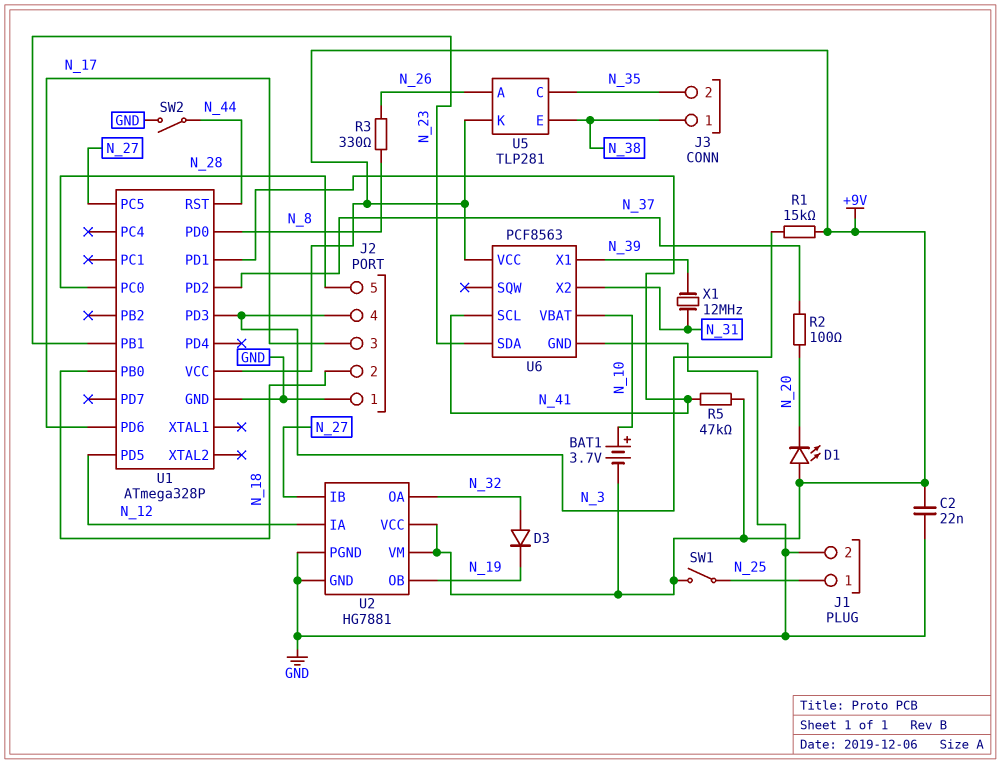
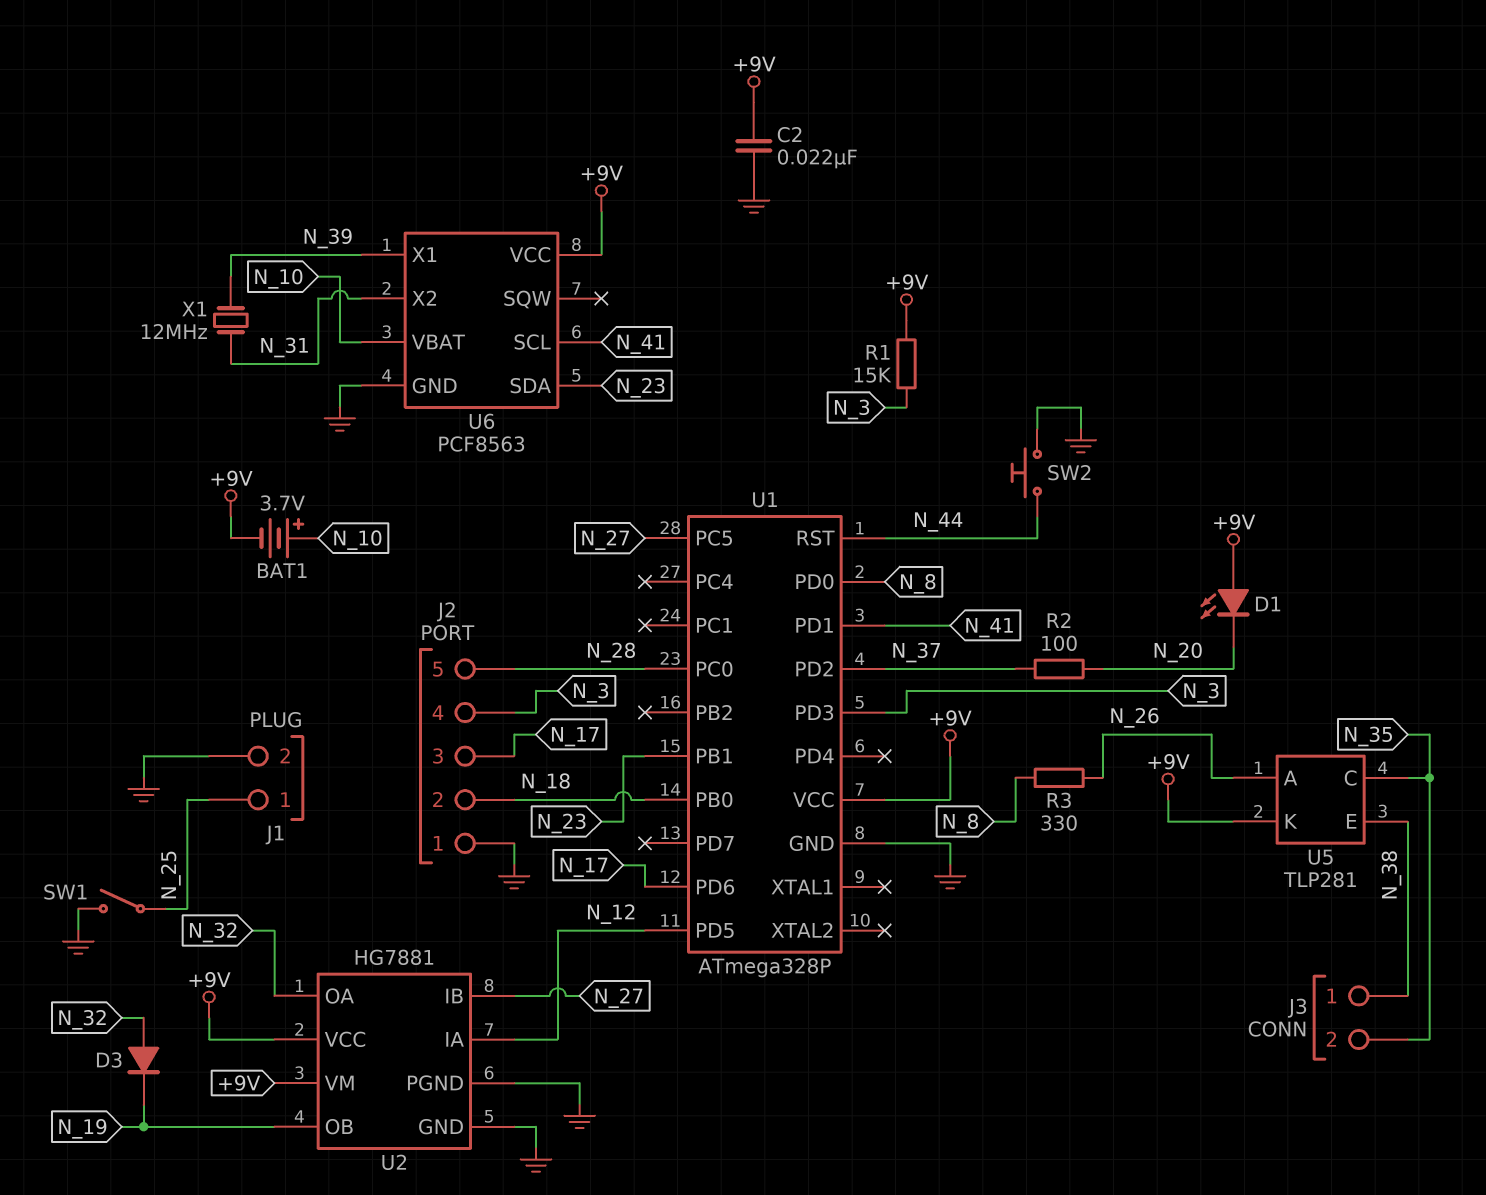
R5: 47k (+9V, N_41) -> none
SW1: switch (+9V, N_25) -> switch (GND, N_25)
SW2: switch (GND, N_44) -> button (GND, N_44)

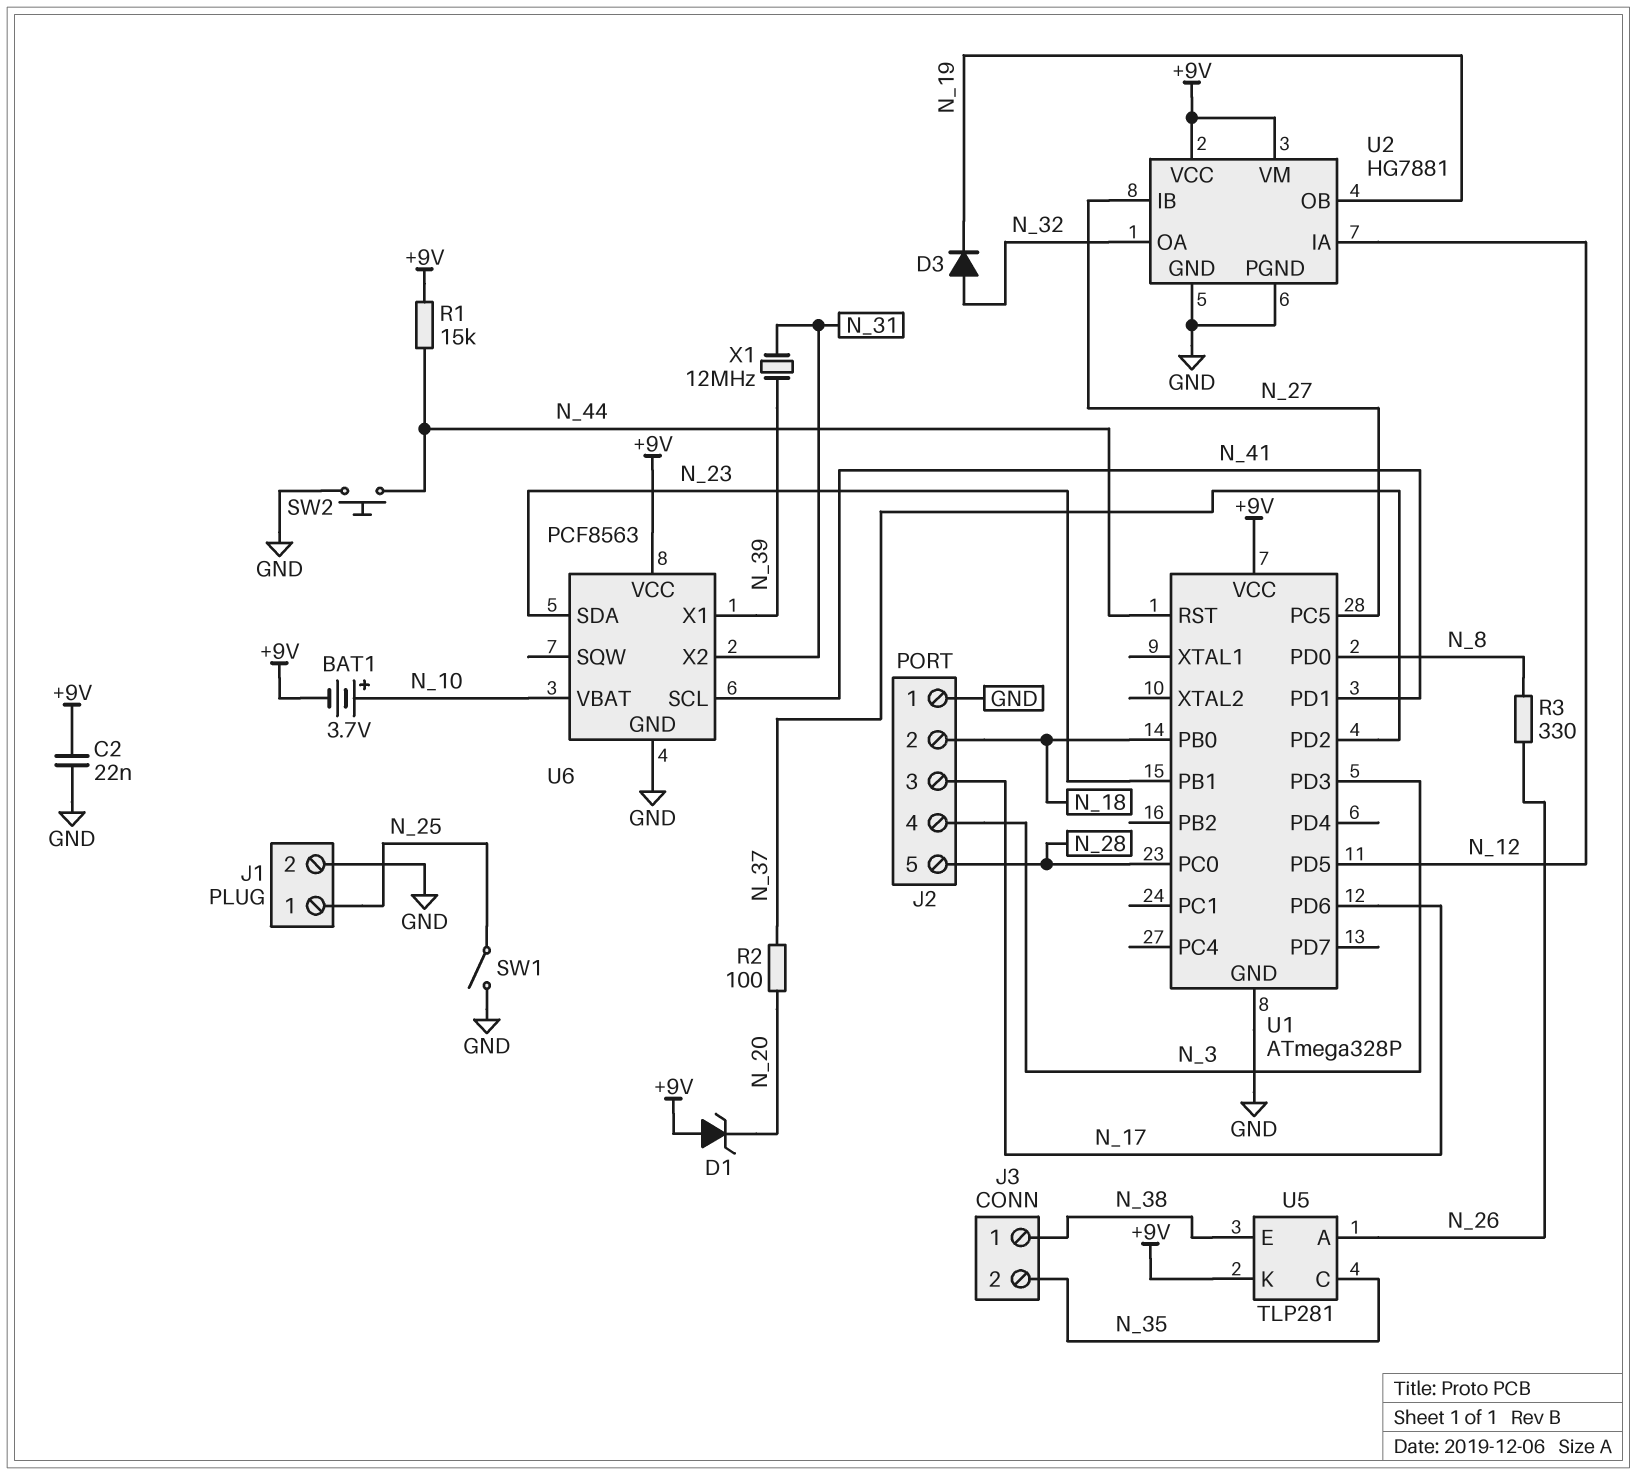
D1: LED (A +9V, K N_20) -> zener (A +9V, K N_20)
R1: 15k (+9V, N_3) -> 15k (+9V, N_44)

